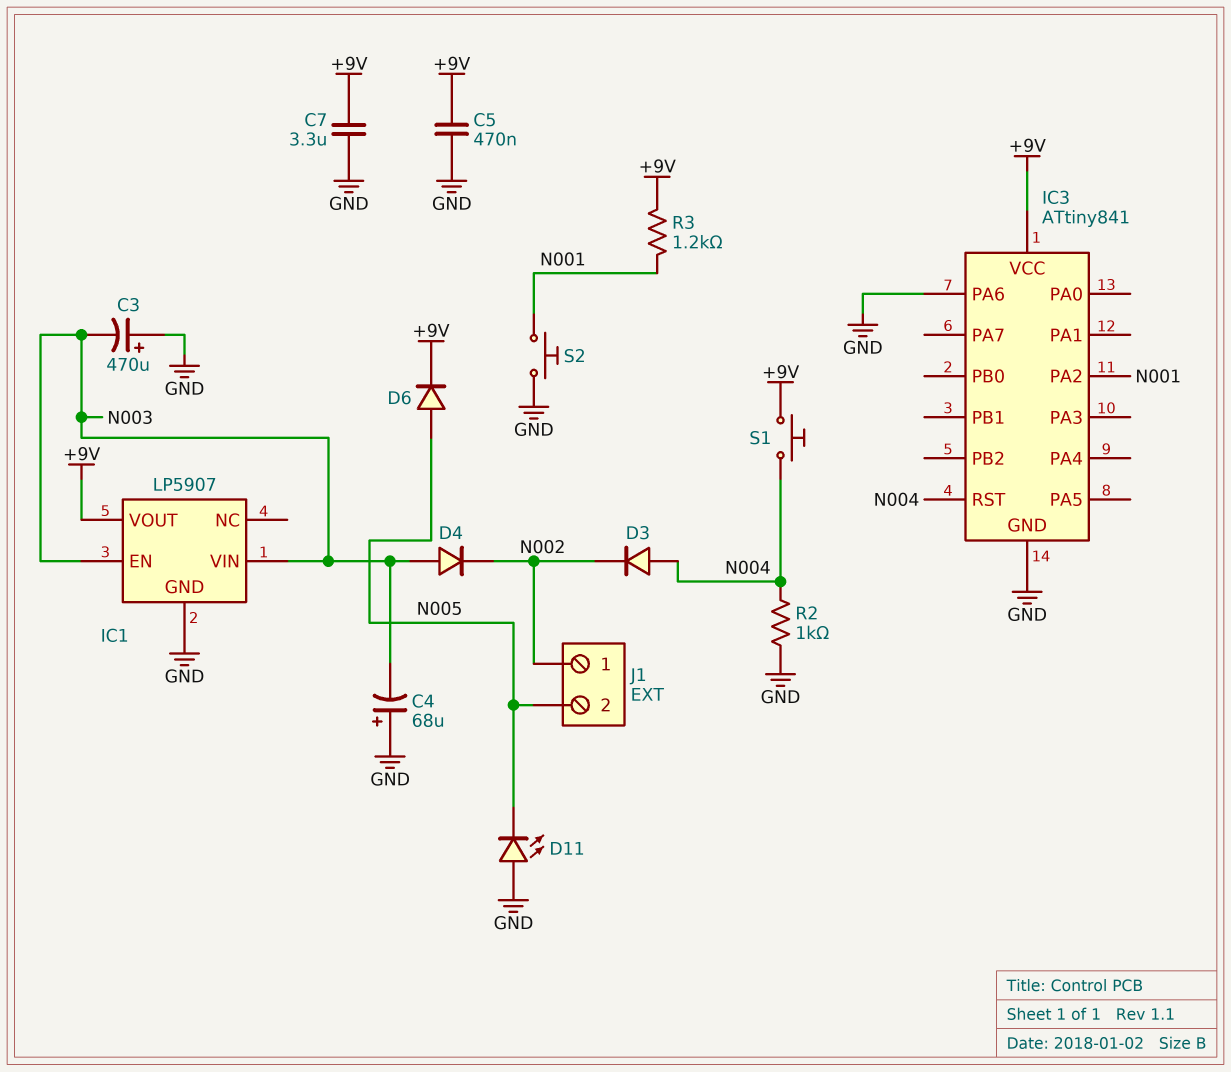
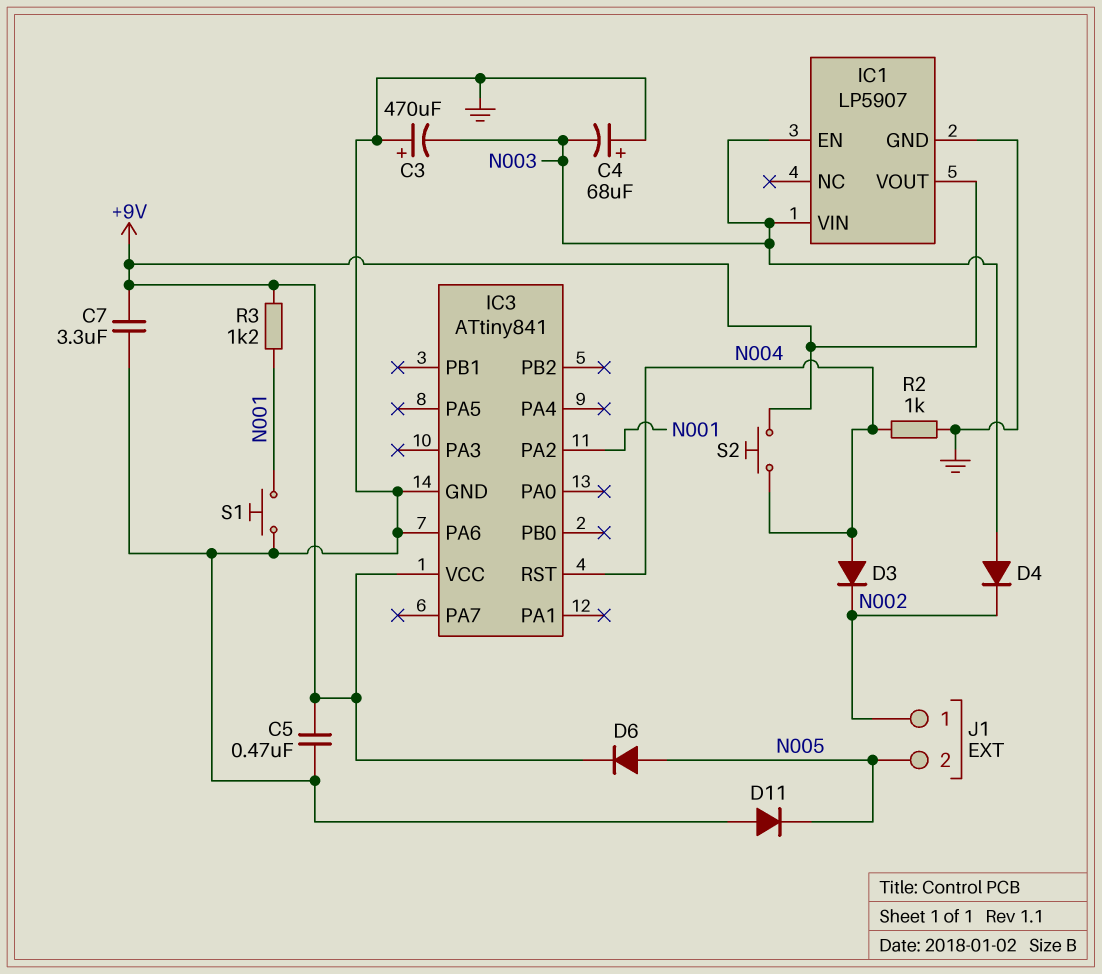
D11: LED (A GND, K N005) -> diode (A GND, K N005)
S1: button (+9V, N004) -> button (GND, N001)
S2: button (GND, N001) -> button (+9V, N004)

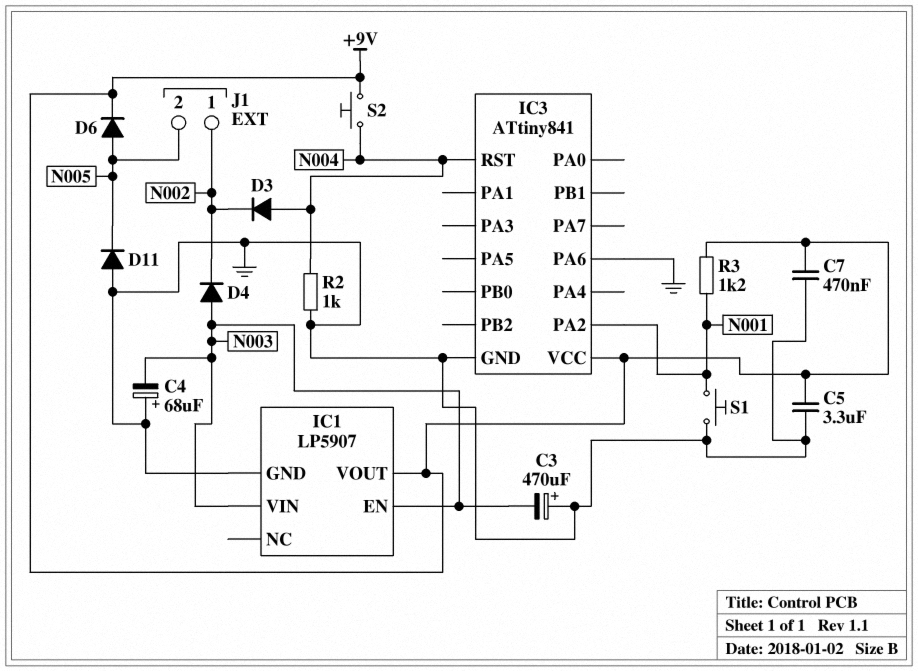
C5: 470nF (+9V, GND) -> 3.3uF (+9V, GND)
C7: 3.3uF (+9V, GND) -> 470nF (+9V, GND)

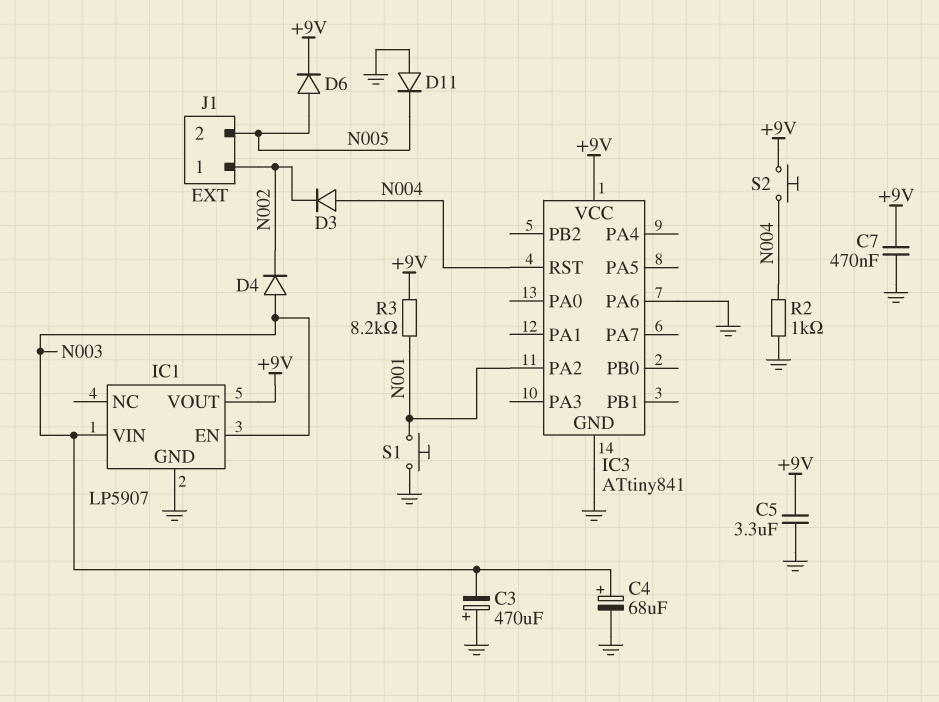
C4: 68uF (plus GND, minus N003) -> 68uF (plus N003, minus GND)
R3: 1.2k (+9V, N001) -> 8.2k (+9V, N001)

